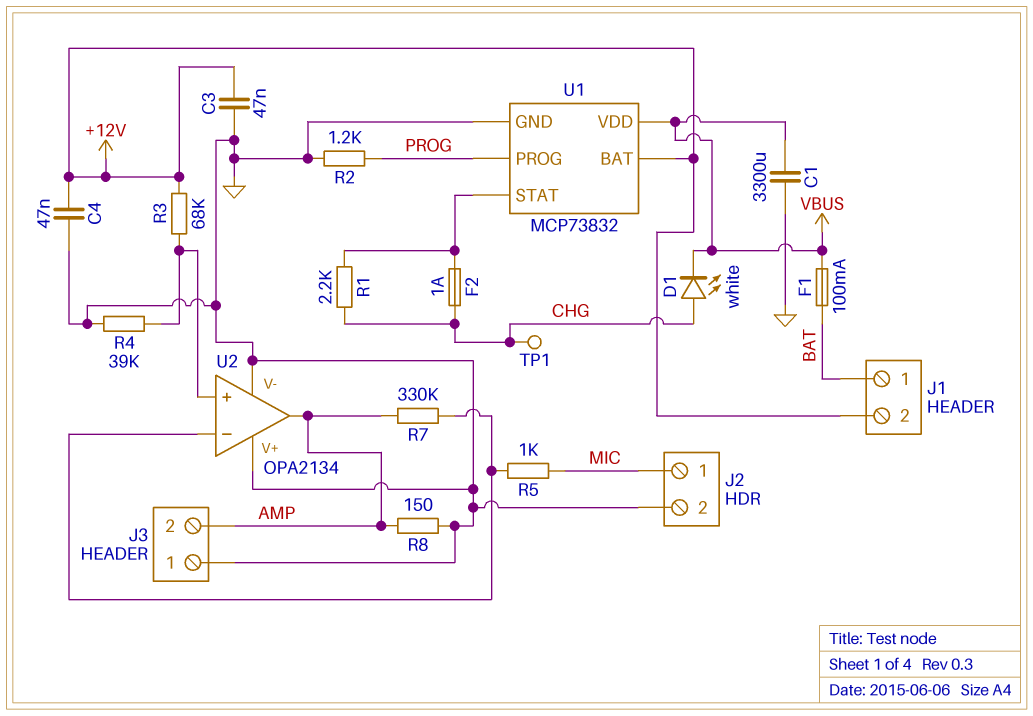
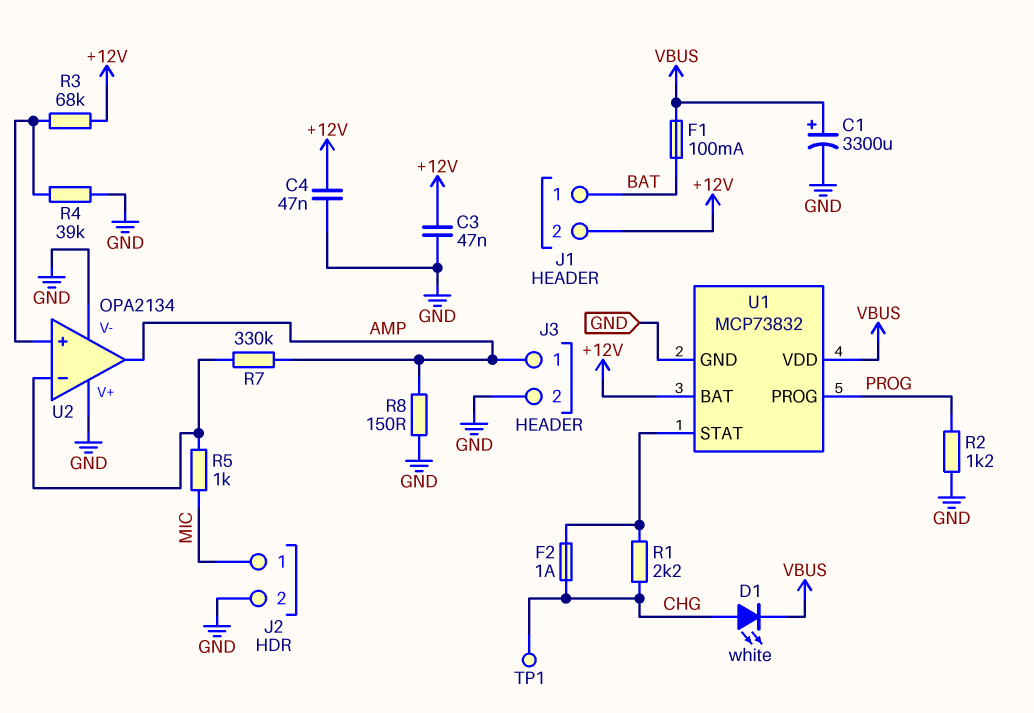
C1: 3300uF (GND, VBUS) -> 3300uF (plus VBUS, minus GND)
J3 pin 1: GND -> AMP
J3 pin 2: AMP -> GND

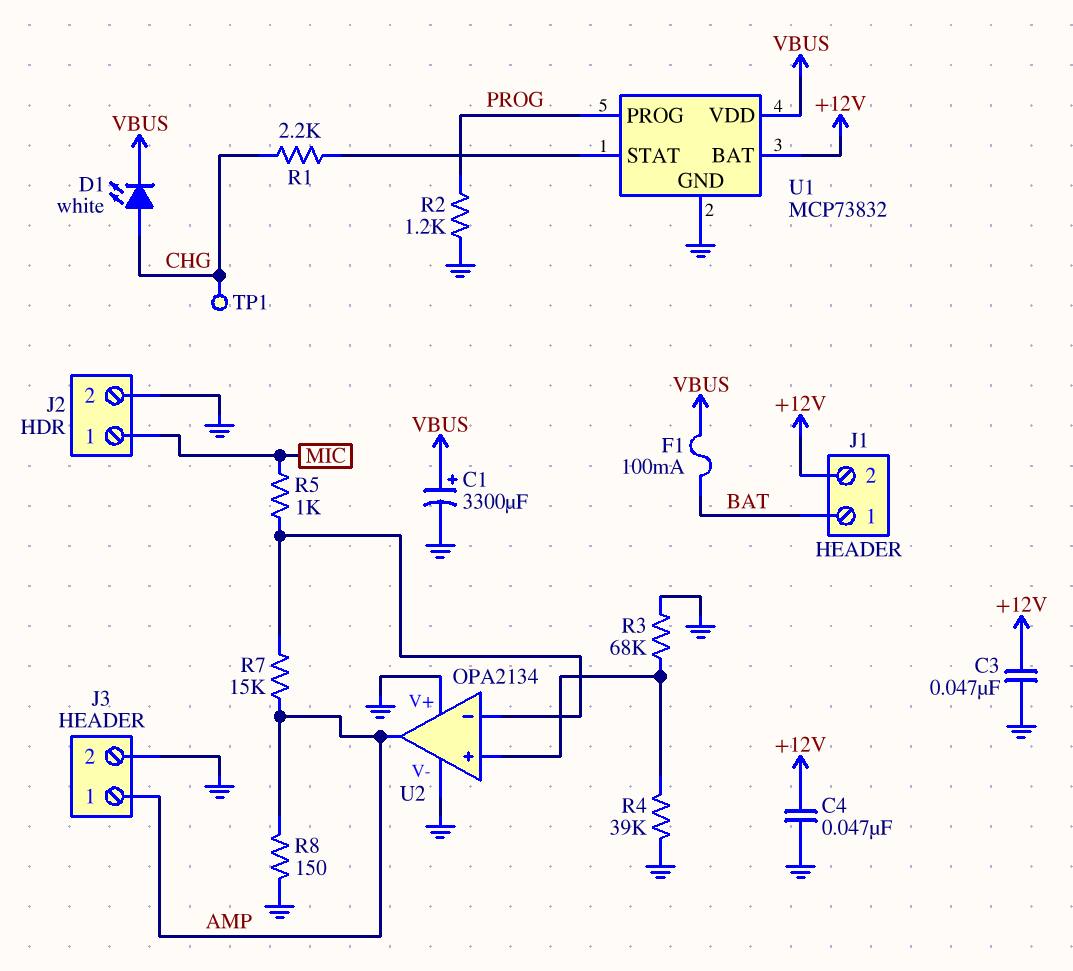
F2: 1A (CHG, U1/STAT) -> none
R3: 68k (+12V, U2/in+) -> 68k (GND, U2/in+)
R7: 330k (AMP, U2/in-) -> 15k (AMP, U2/in-)

